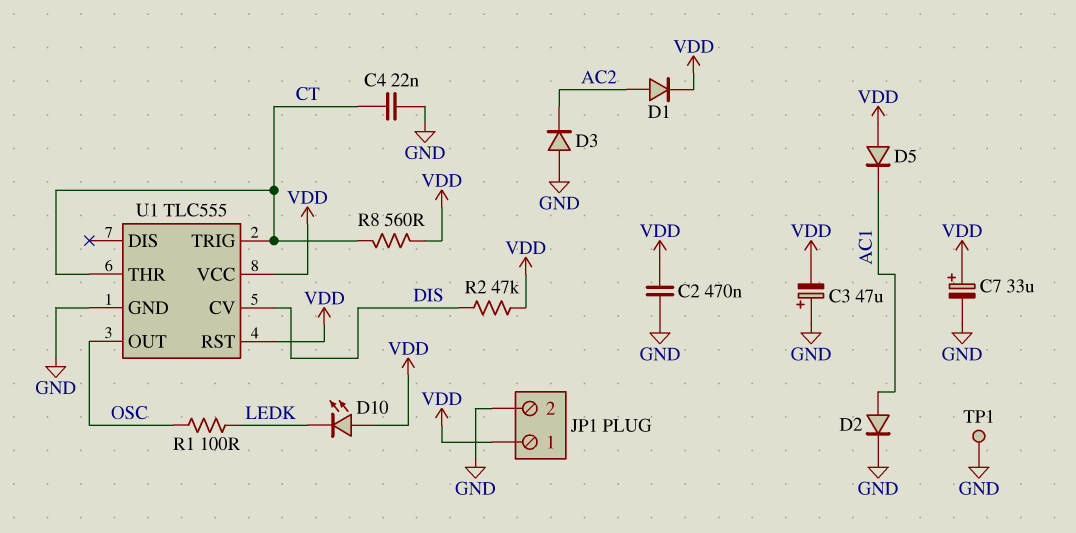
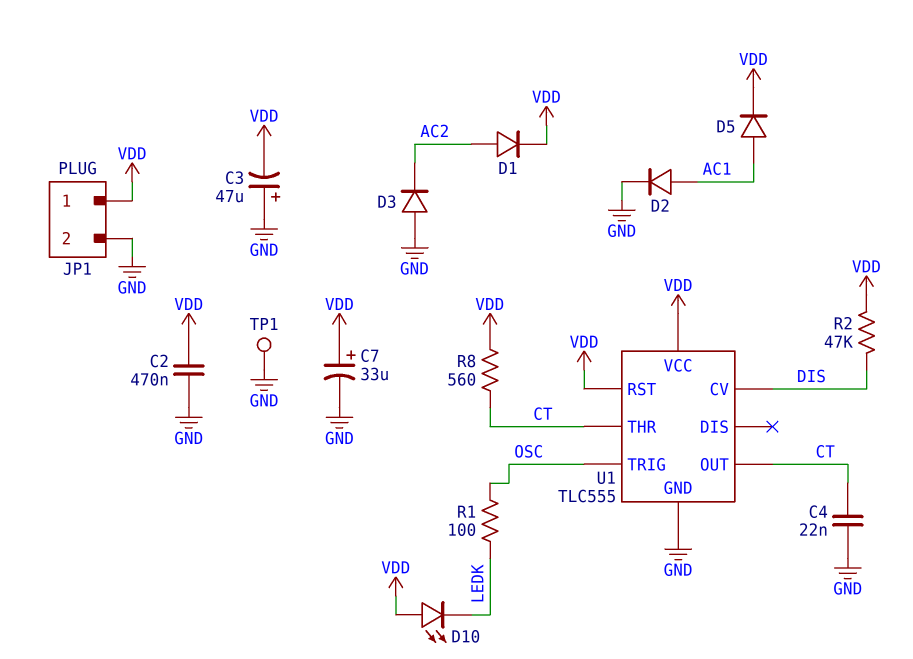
D5: diode (A VDD, K AC1) -> diode (A AC1, K VDD)
U1 pin OUT: OSC -> CT
U1 pin TRIG: CT -> OSC

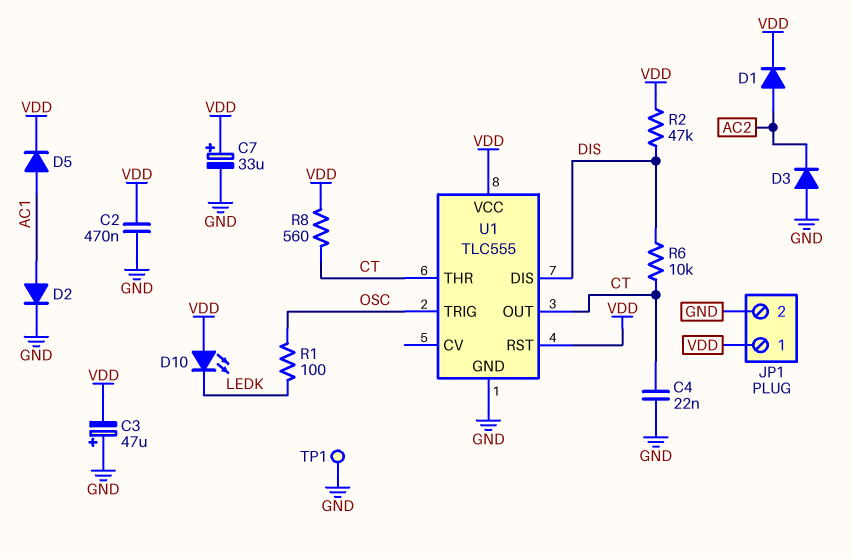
R6: none -> 10k (CT, DIS)
U1 pin CV: DIS -> none
U1 pin DIS: none -> DIS

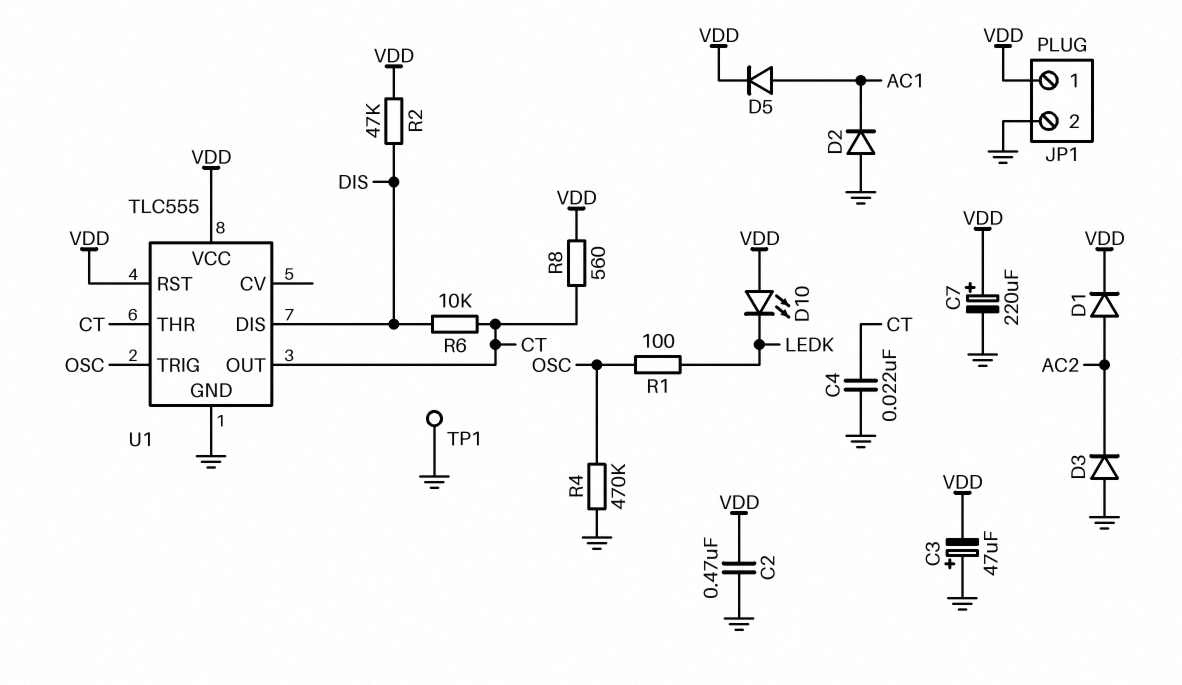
C7: 33uF (plus VDD, minus GND) -> 220uF (plus VDD, minus GND)
D2: diode (A AC1, K GND) -> diode (A GND, K AC1)
R4: none -> 470k (GND, OSC)

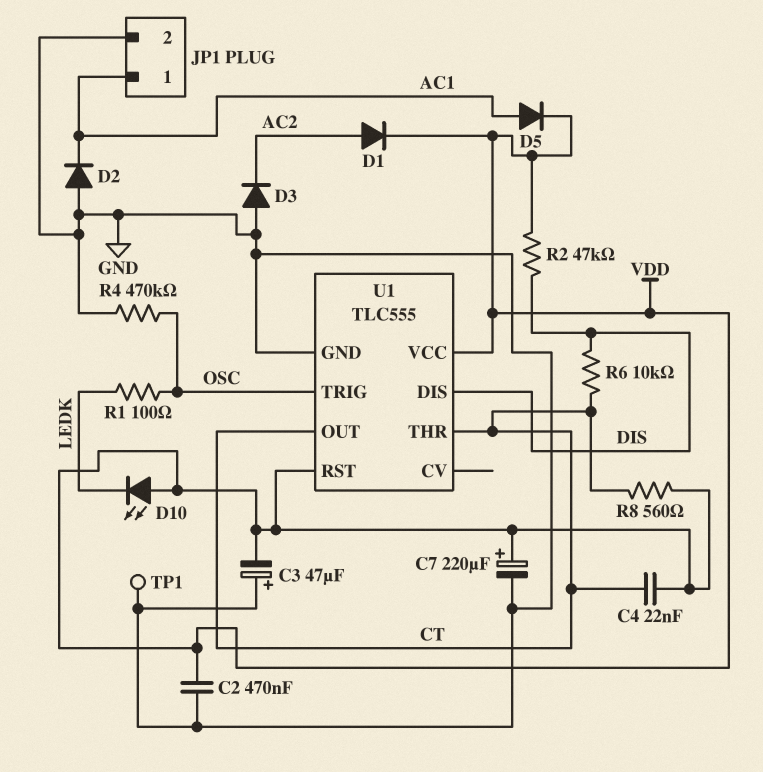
C4: 22nF (CT, GND) -> 22nF (CT, VDD)
JP1 pin 1: VDD -> AC1

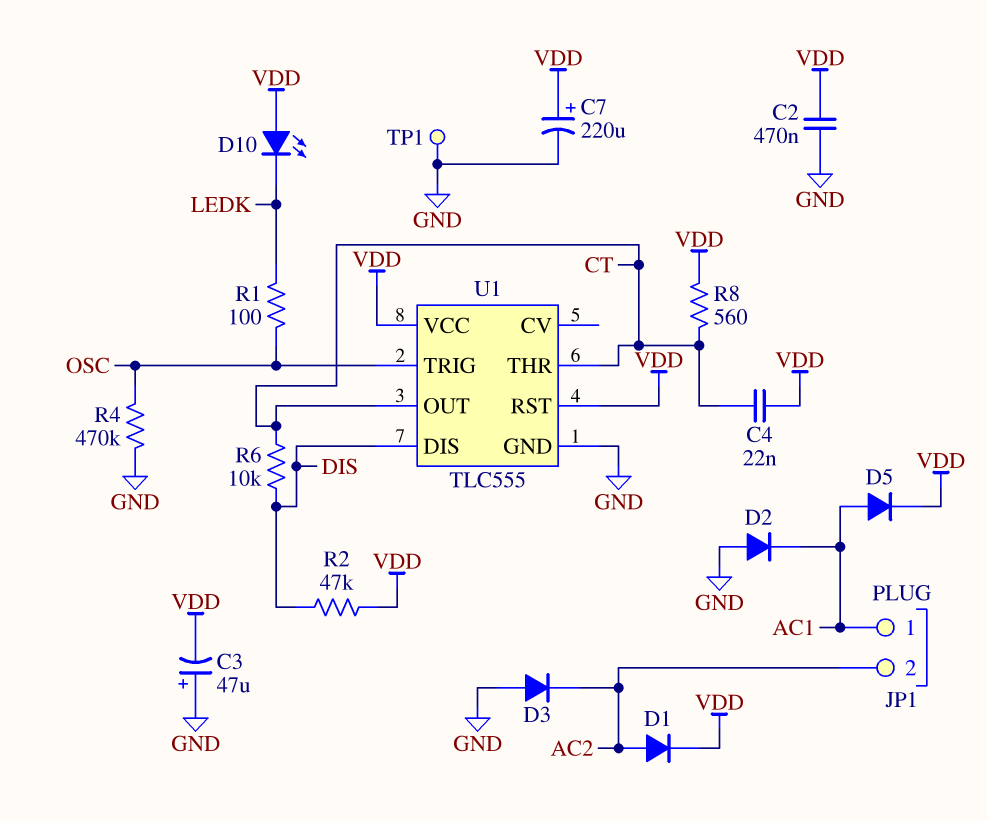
JP1 pin 2: GND -> AC2

